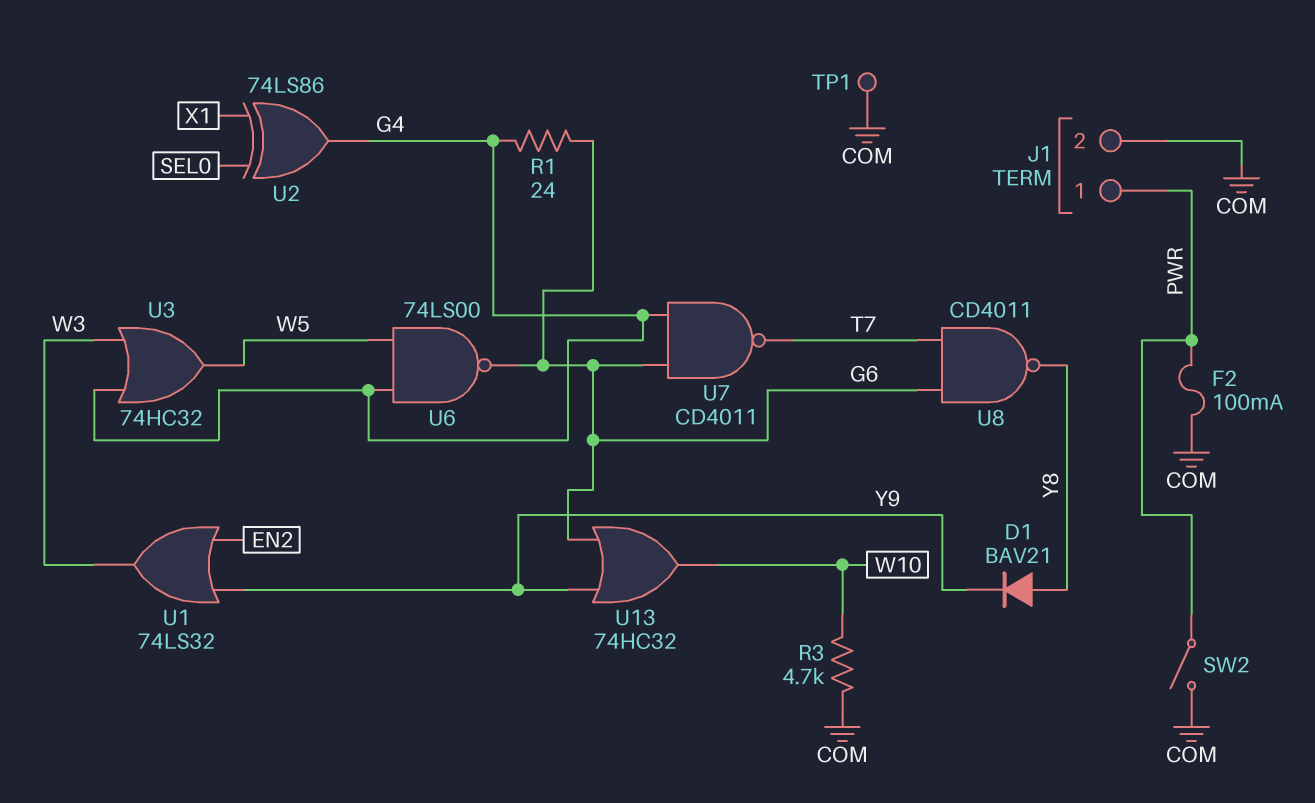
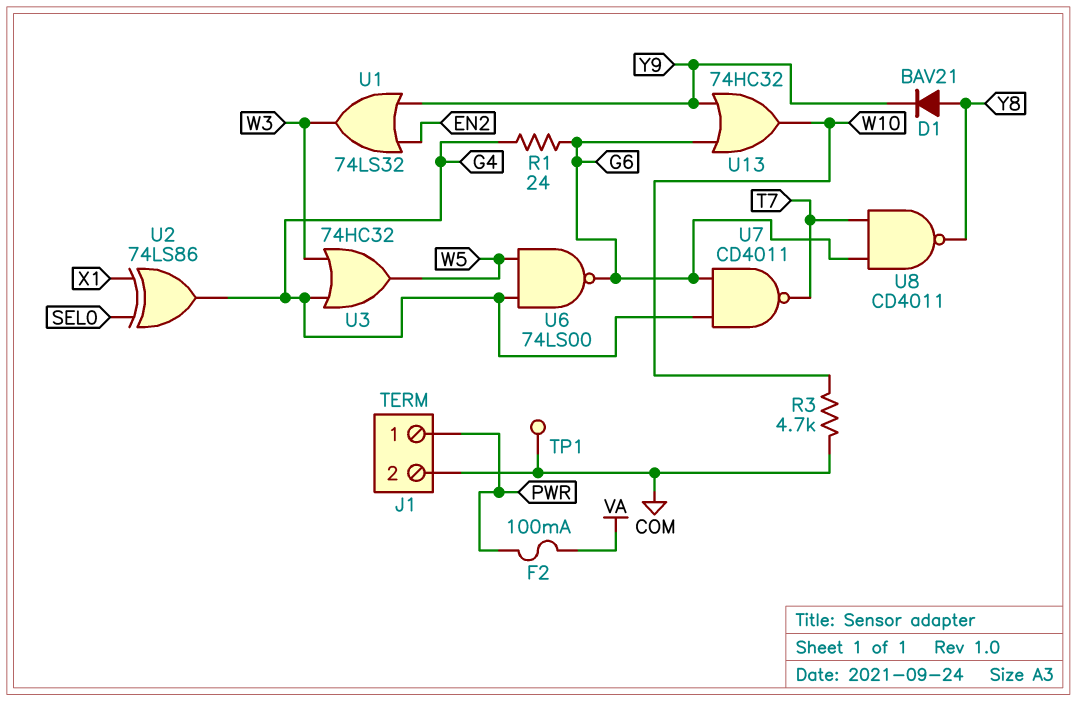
F2: 100mA (COM, PWR) -> 100mA (PWR, VA)
SW2: switch (COM, PWR) -> none

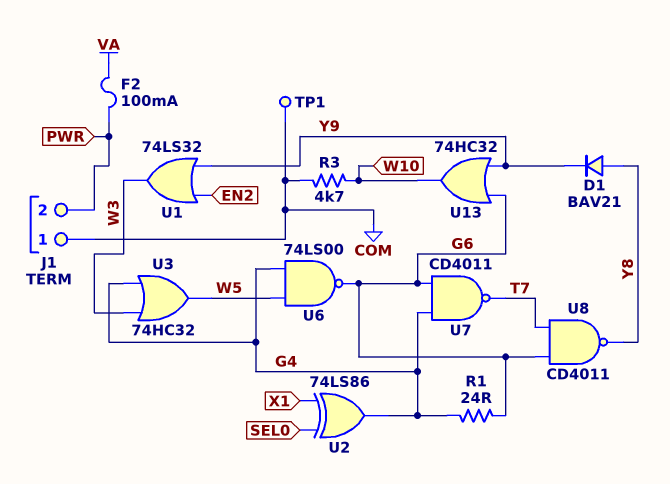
J1 pin 1: PWR -> COM
J1 pin 2: COM -> PWR

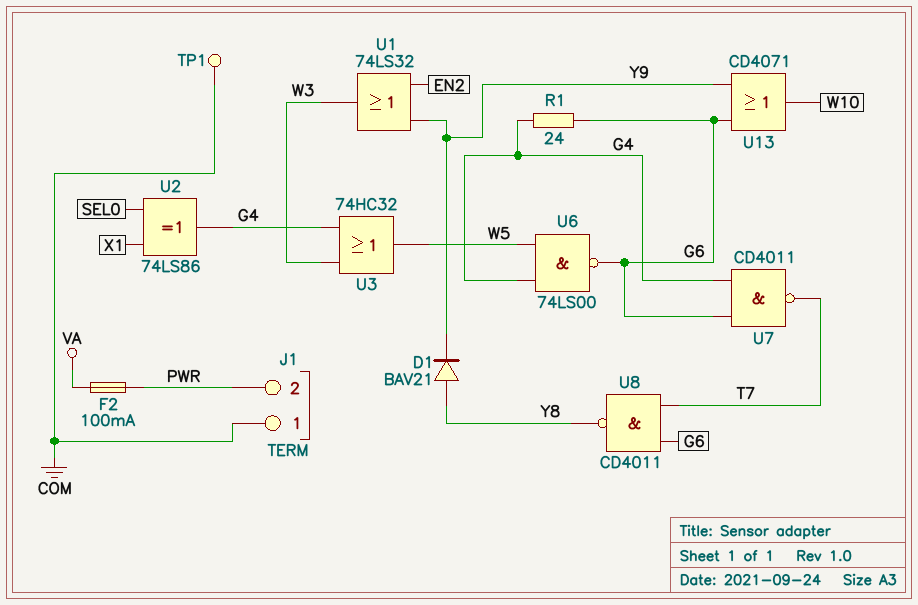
R3: 4.7k (COM, W10) -> none
U13: OR 74HC32 (in G6, in Y9, out W10) -> OR CD4071 (in G6, in Y9, out W10)

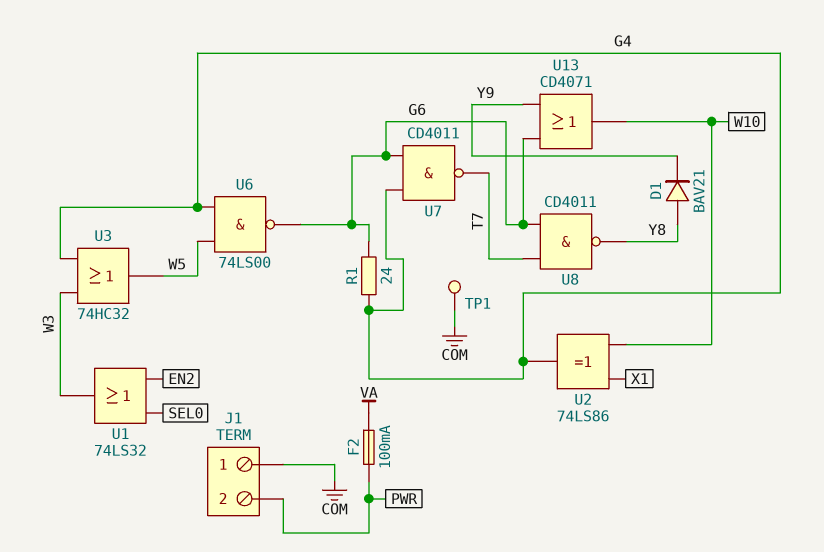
U1: OR 74LS32 (in EN2, in Y9, out W3) -> OR 74LS32 (in EN2, in SEL0, out W3)
U2: XOR 74LS86 (in SEL0, in X1, out G4) -> XOR 74LS86 (in W10, in X1, out G4)

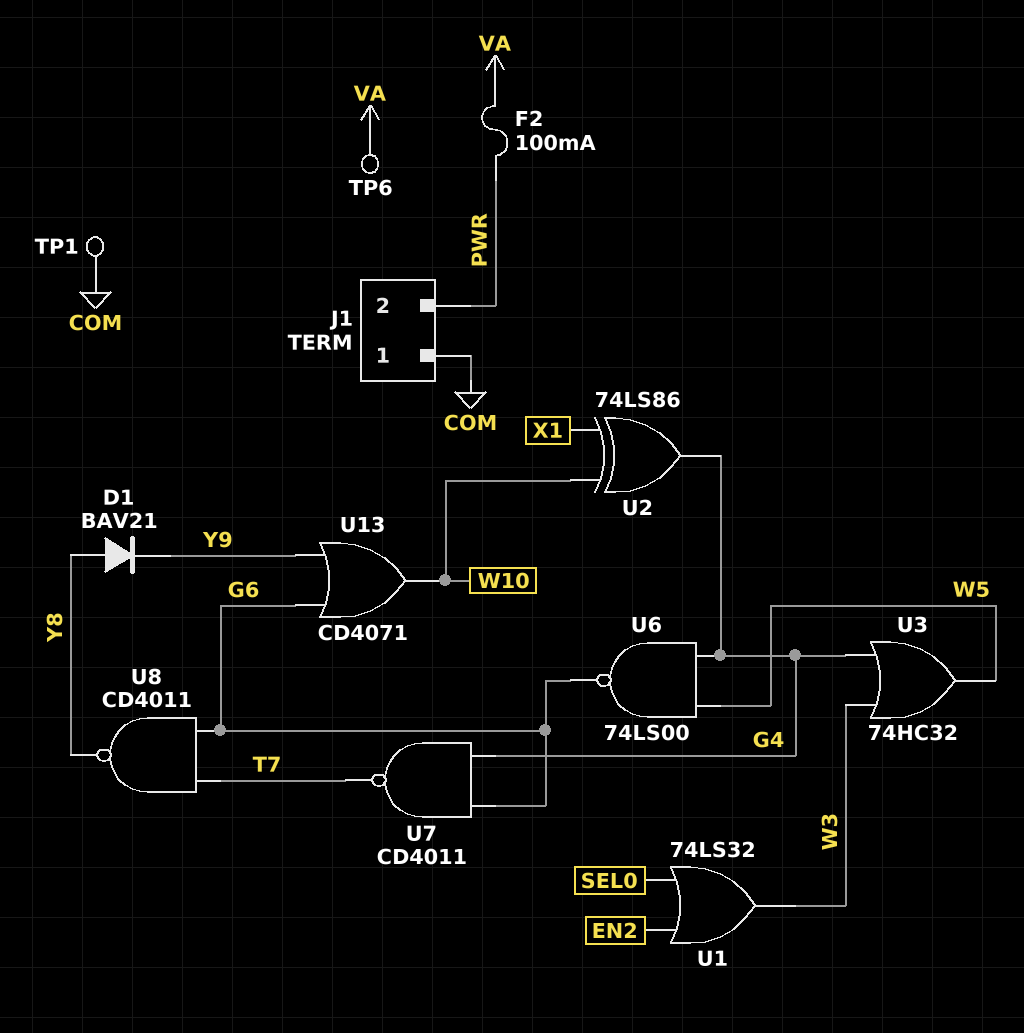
R1: 24 (G4, G6) -> none
TP6: none -> test point (VA)

